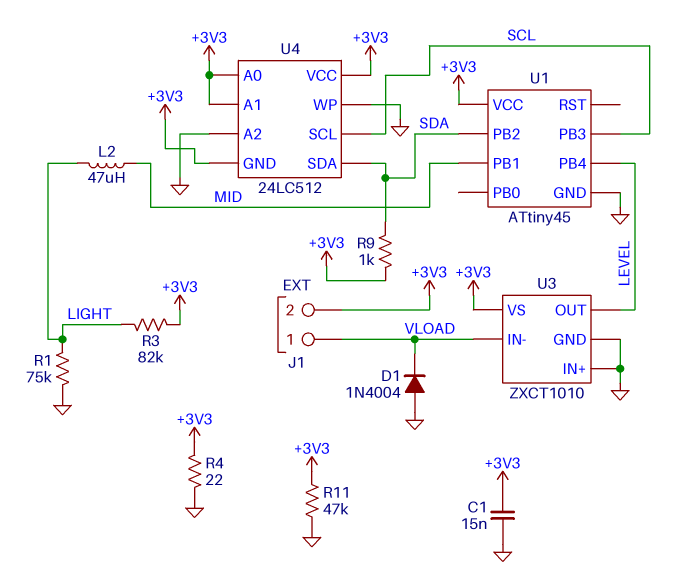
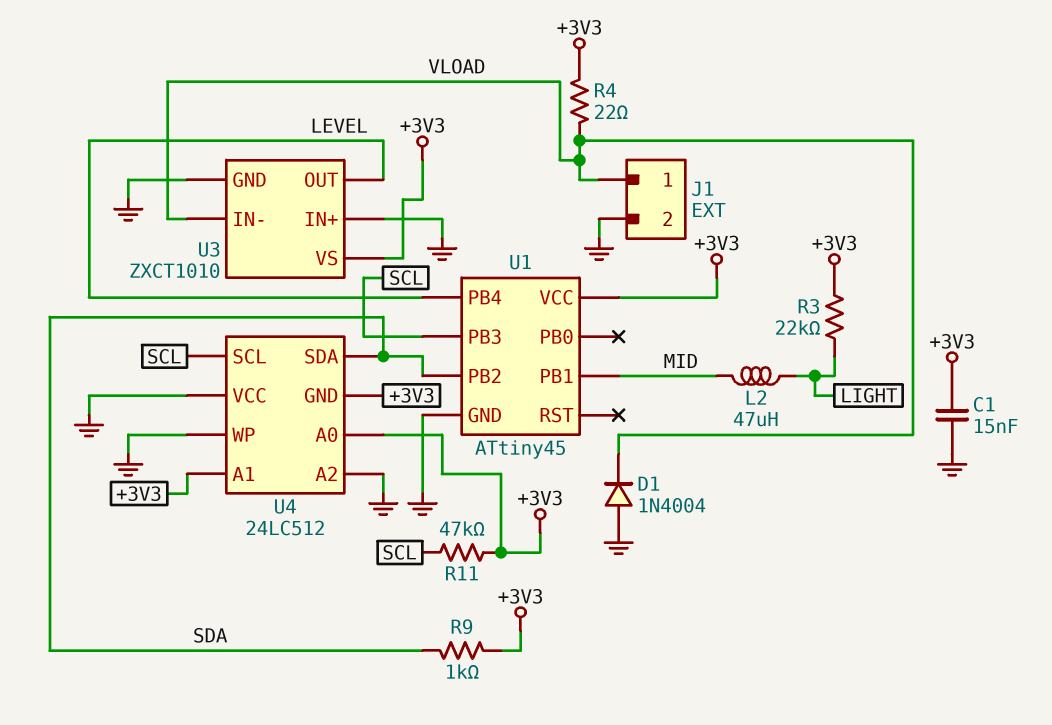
J1 pin 2: +3V3 -> GND
R1: 75k (GND, LIGHT) -> none
R3: 82k (+3V3, LIGHT) -> 22k (+3V3, LIGHT)
R4: 22 (+3V3, GND) -> 22 (+3V3, VLOAD)
R11: 47k (+3V3, GND) -> 47k (+3V3, SCL)
U4 pin VCC: +3V3 -> GND

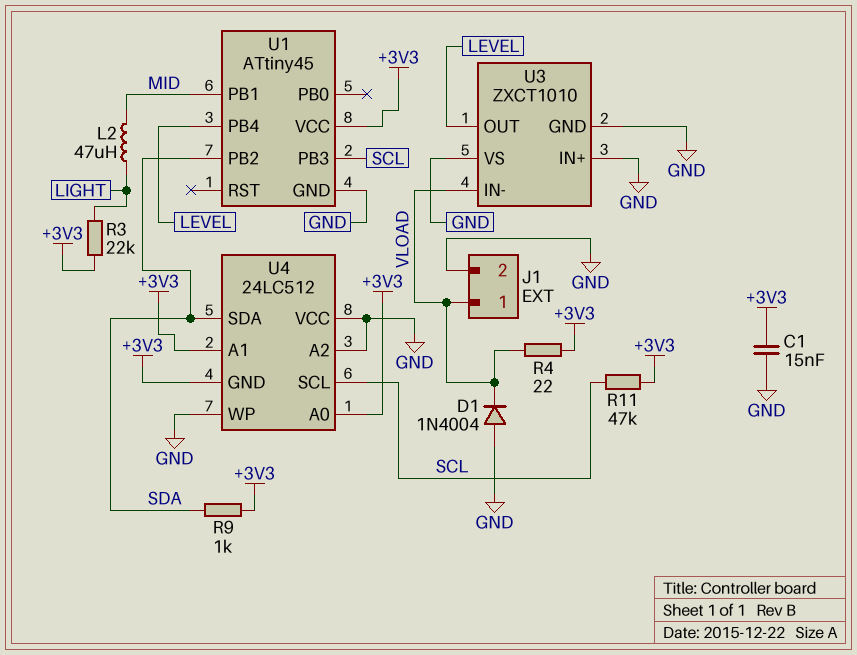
U3 pin VS: +3V3 -> GND

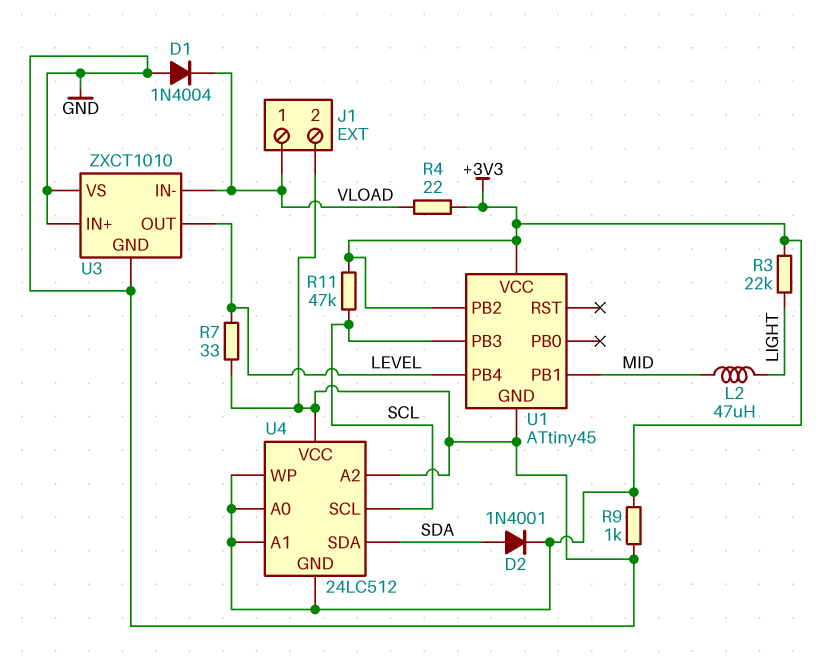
C1: 15nF (+3V3, GND) -> none
D2: none -> diode 1N4001 (A SDA, K +3V3)
R7: none -> 33 (GND, LEVEL)
R9: 1k (+3V3, SDA) -> 1k (+3V3, GND)
U1 pin PB2: SDA -> +3V3
U4 pin WP: GND -> +3V3

